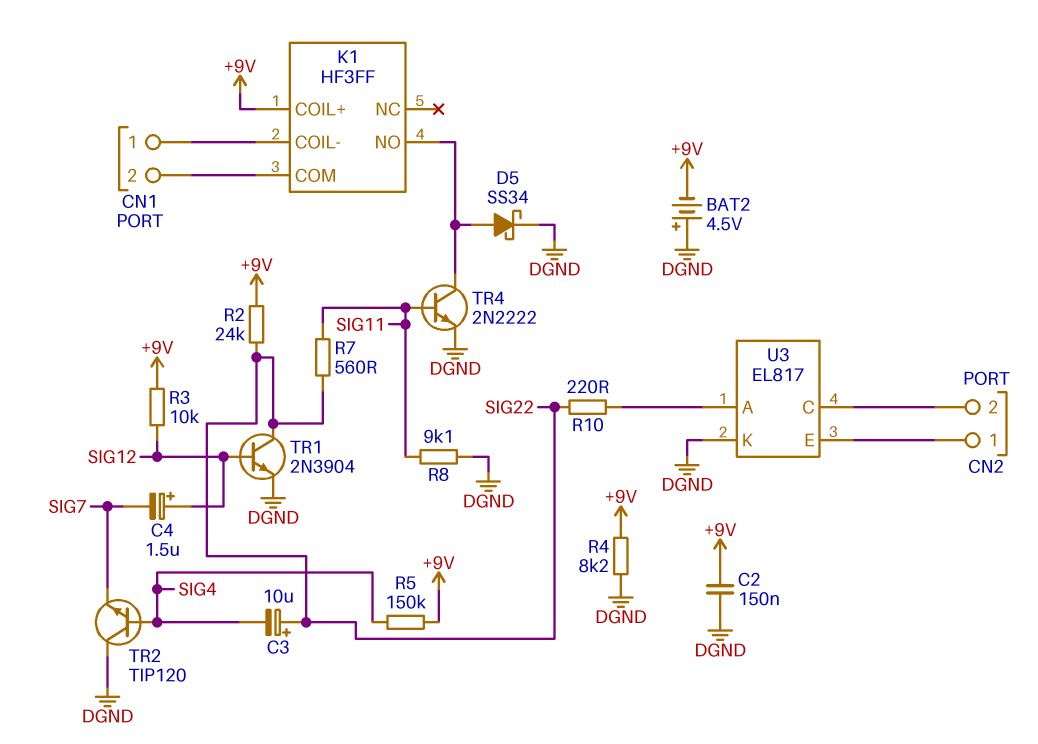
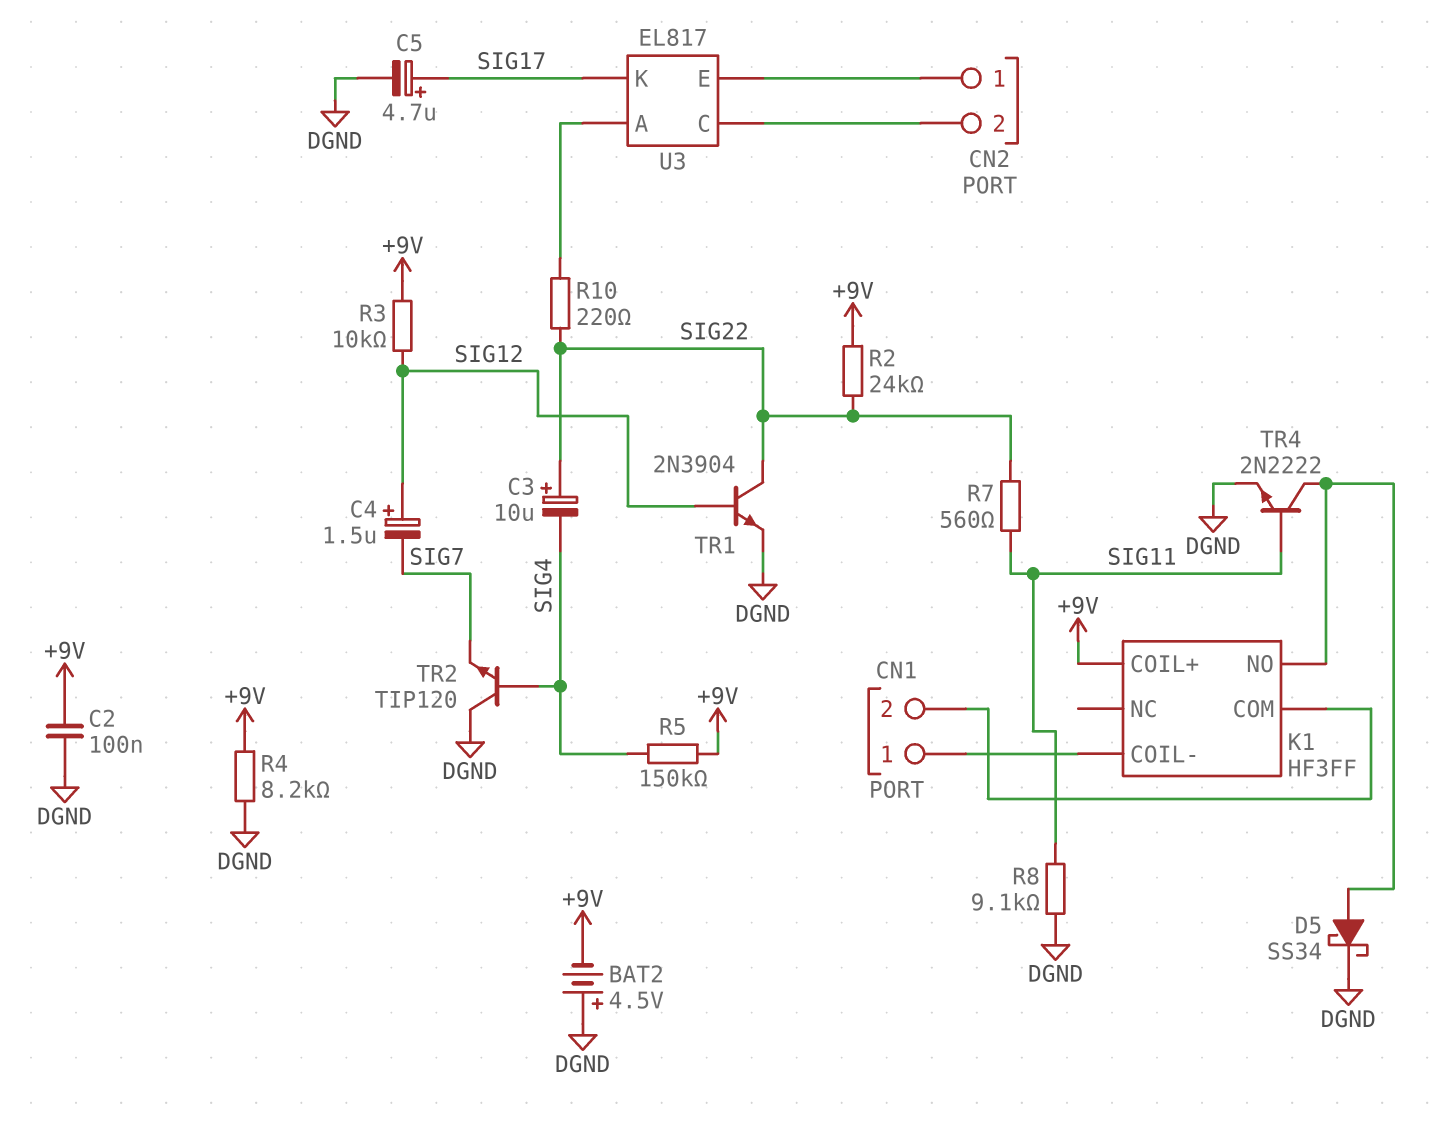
C2: 150nF (+9V, DGND) -> 100nF (+9V, DGND)
C5: none -> 4.7uF (plus SIG17, minus DGND)
U3 pin K: DGND -> SIG17

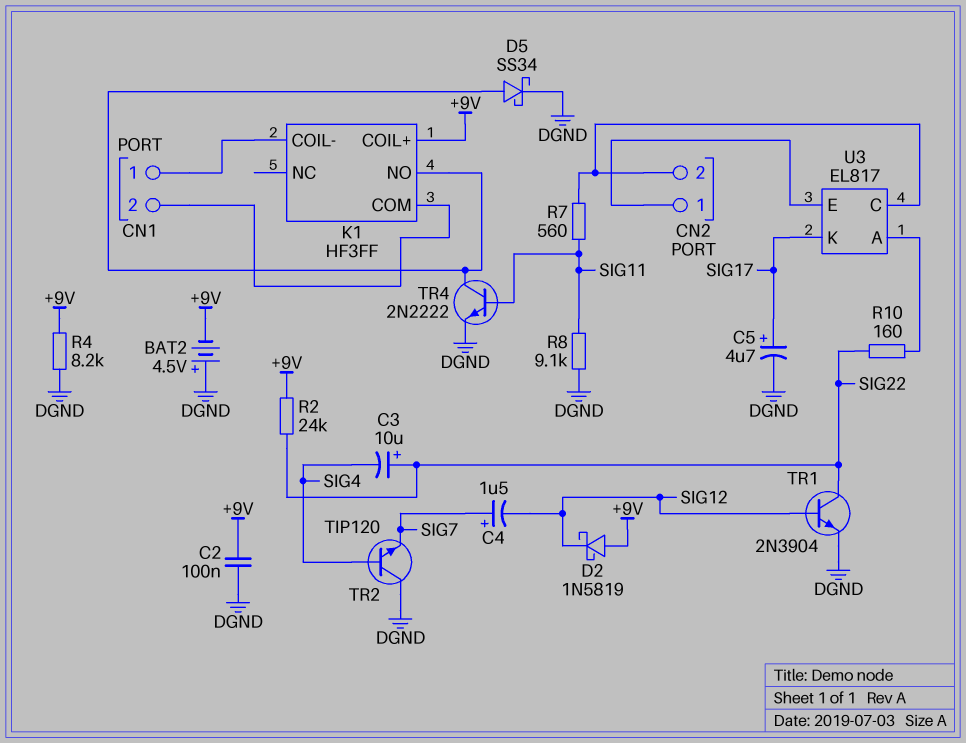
C4: 1.5uF (plus SIG12, minus SIG7) -> 1.5uF (plus SIG7, minus SIG12)
D2: none -> schottky 1N5819 (A +9V, K SIG12)
R3: 10k (+9V, SIG12) -> none
R5: 150k (+9V, SIG4) -> none
R7: 560 (SIG11, SIG22) -> 560 (CN2/2, SIG11)
R10: 220 (SIG22, U3/A) -> 160 (SIG22, U3/A)

